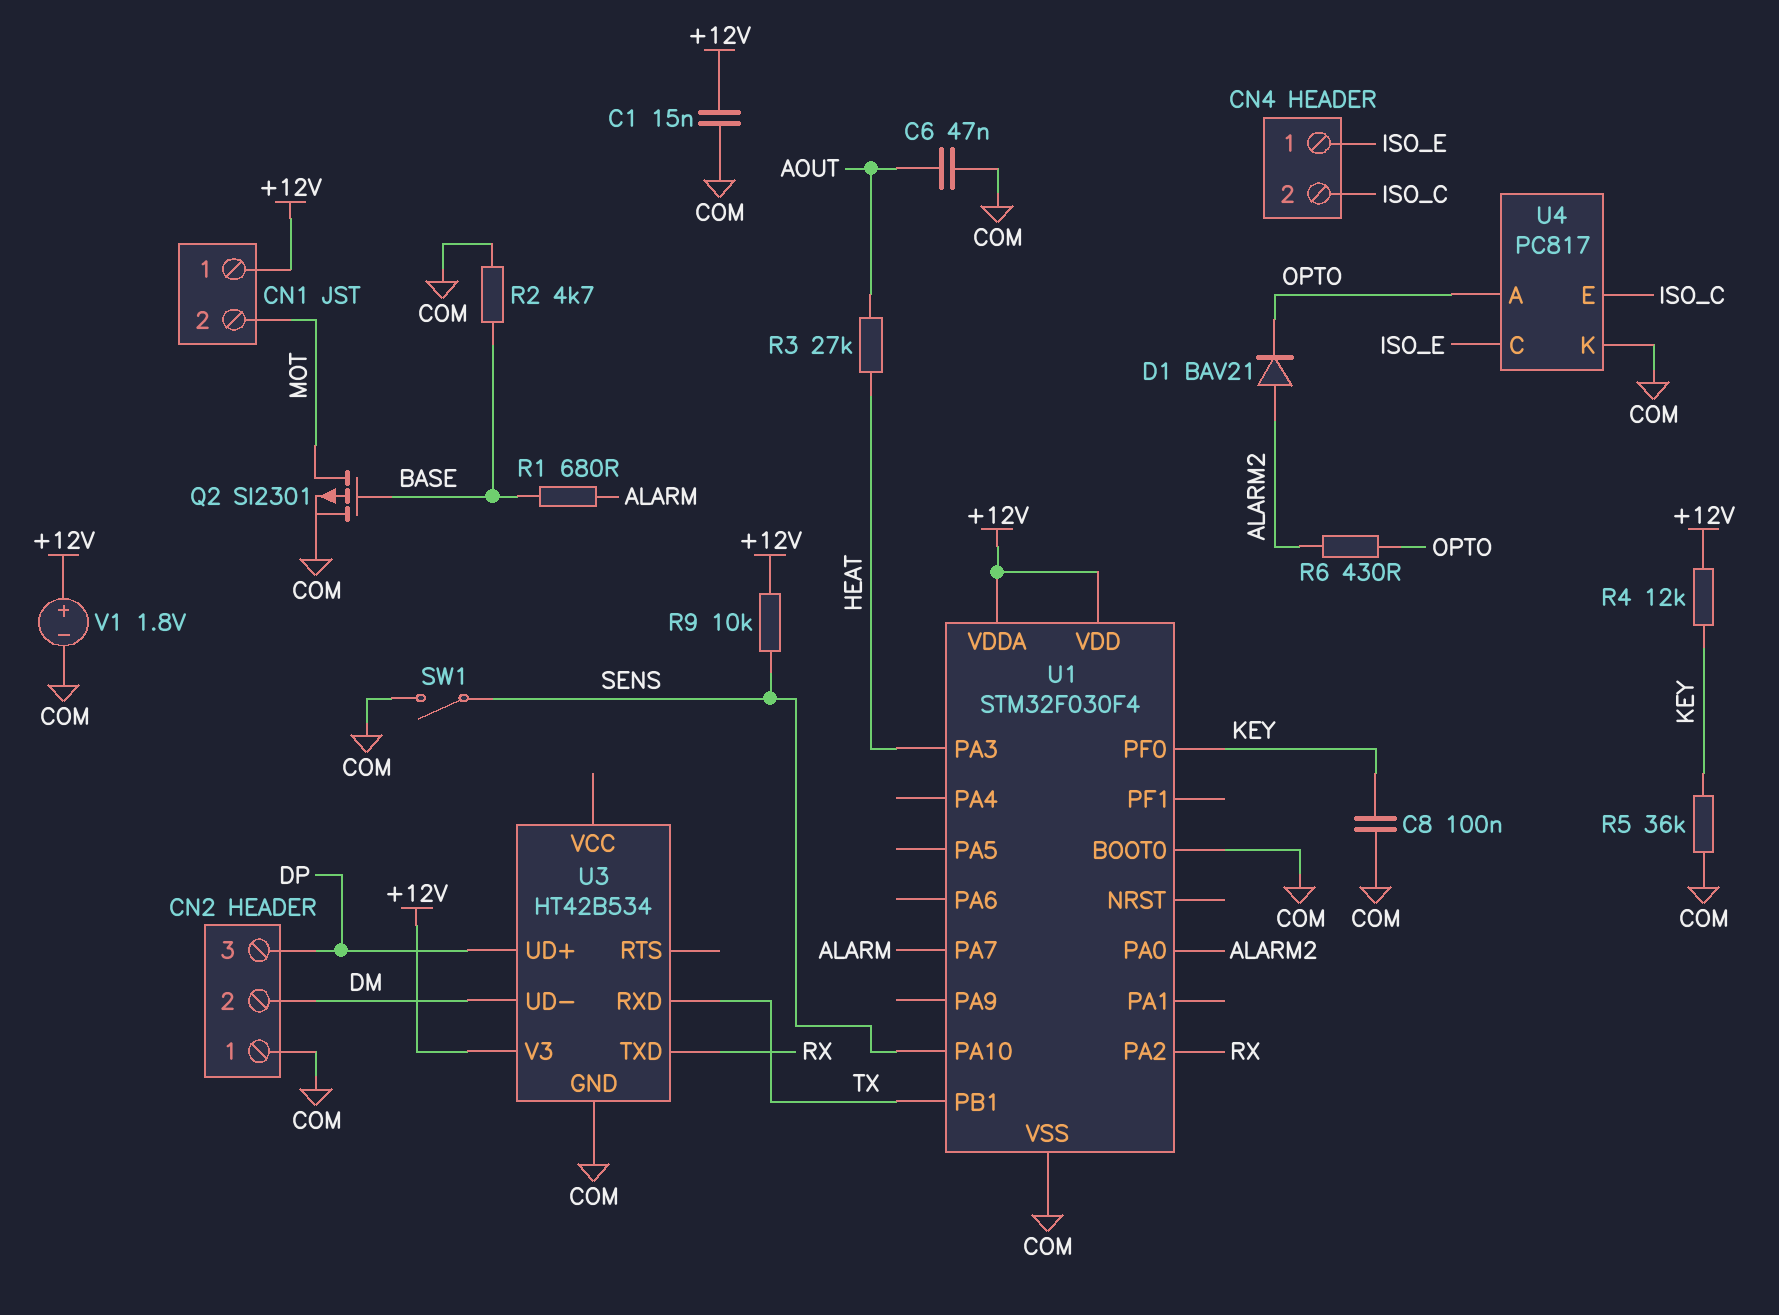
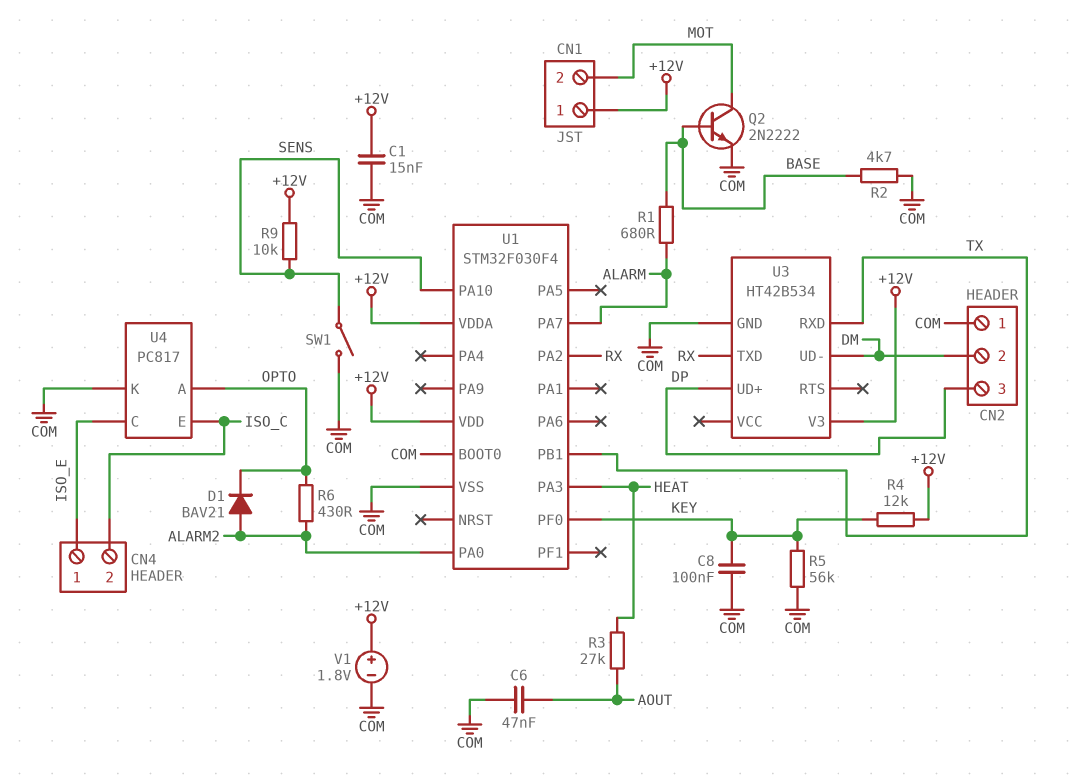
Q2: PMOS SI2301 (G BASE, D MOT, S COM) -> NPN 2N2222 (B BASE, C MOT, E COM)
R5: 36k (COM, KEY) -> 56k (COM, KEY)

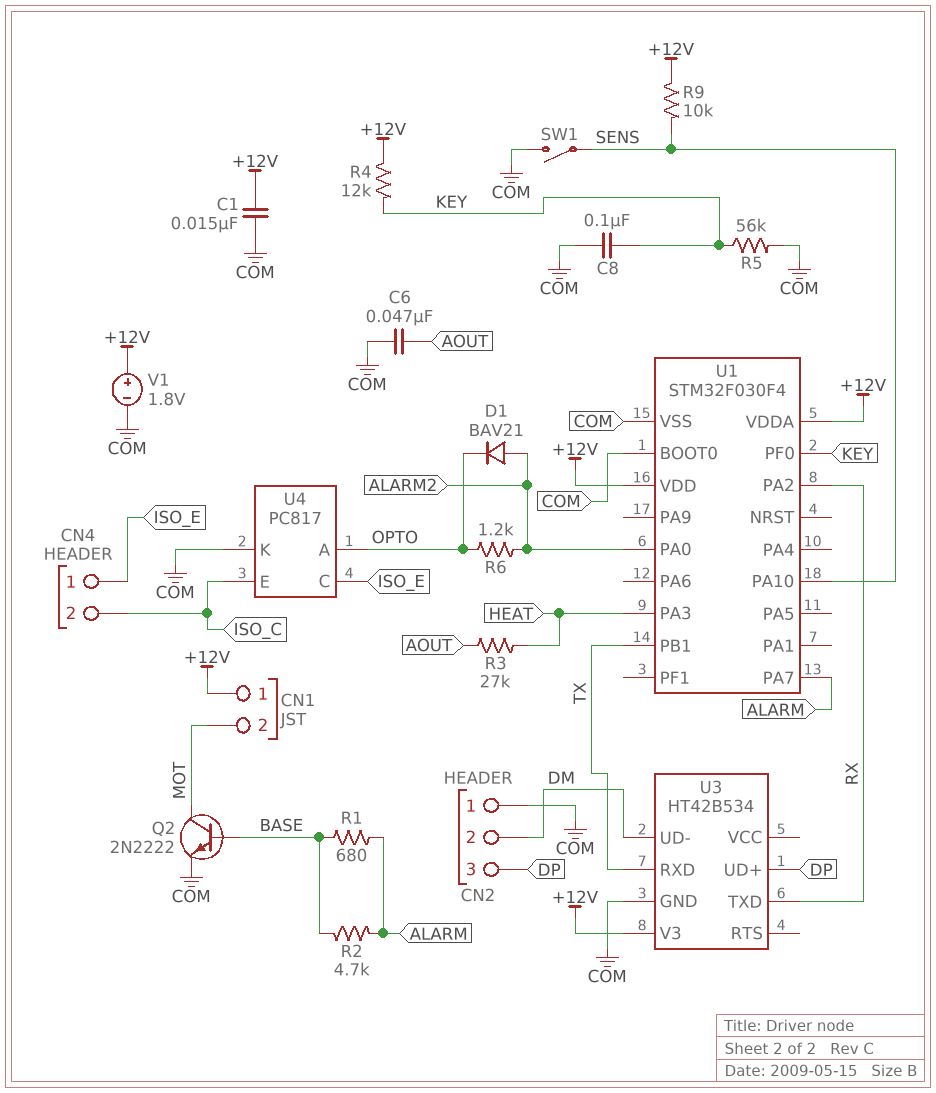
R2: 4.7k (BASE, COM) -> 4.7k (ALARM, BASE)
R6: 430 (ALARM2, OPTO) -> 1.2k (ALARM2, OPTO)

